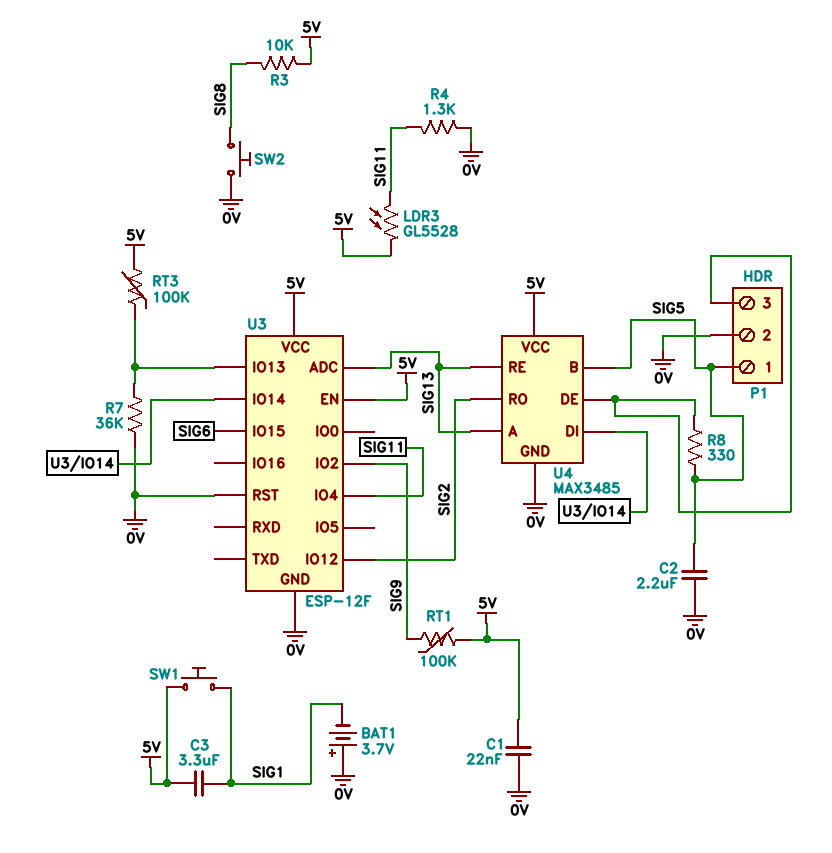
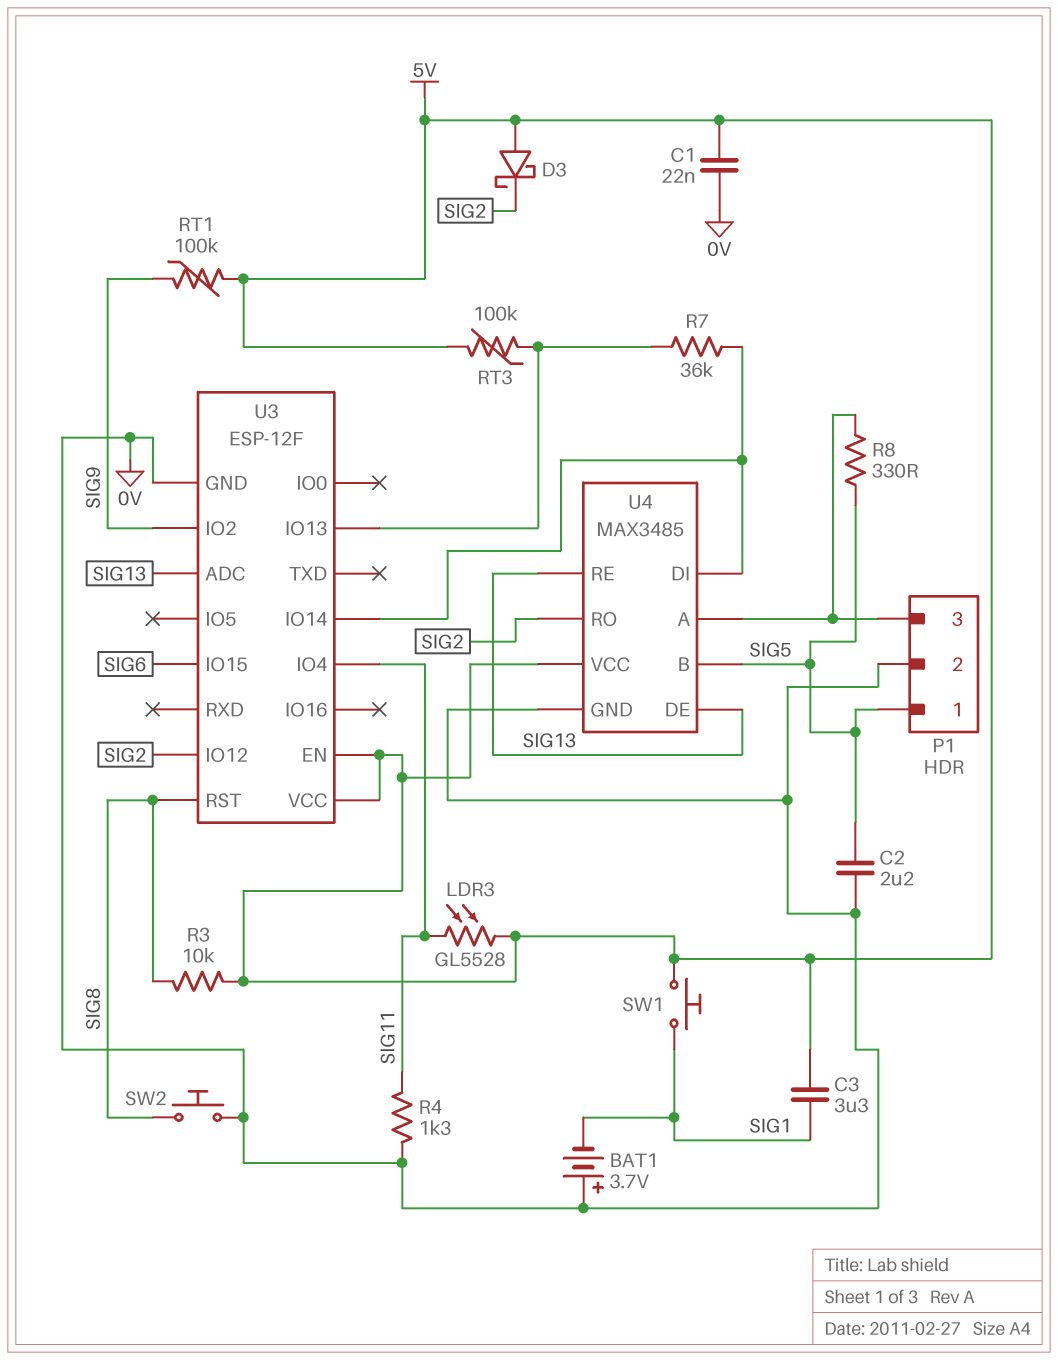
D3: none -> schottky (A 5V, K SIG2)
R7: 36k (0V, U3/IO13) -> 36k (U3/IO13, U3/IO14)
U3 pin RST: 0V -> SIG8
U4 pin A: SIG13 -> P1/3
U4 pin DE: P1/3 -> SIG13

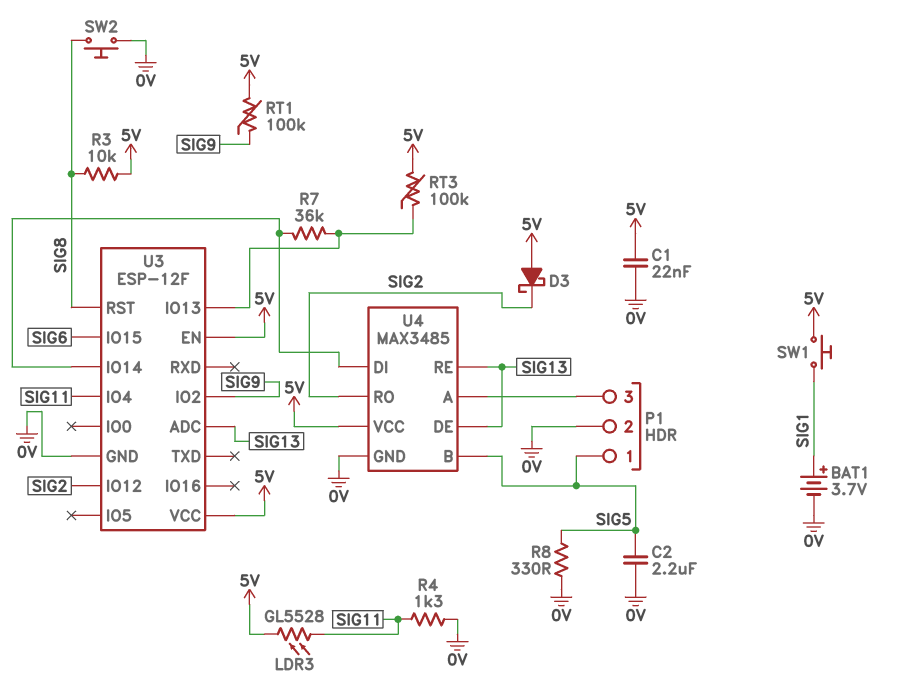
BAT1: 3.7V (plus 0V, minus SIG1) -> 3.7V (plus SIG1, minus 0V)
C3: 3.3uF (5V, SIG1) -> none
R8: 330 (P1/3, SIG5) -> 330 (0V, SIG5)

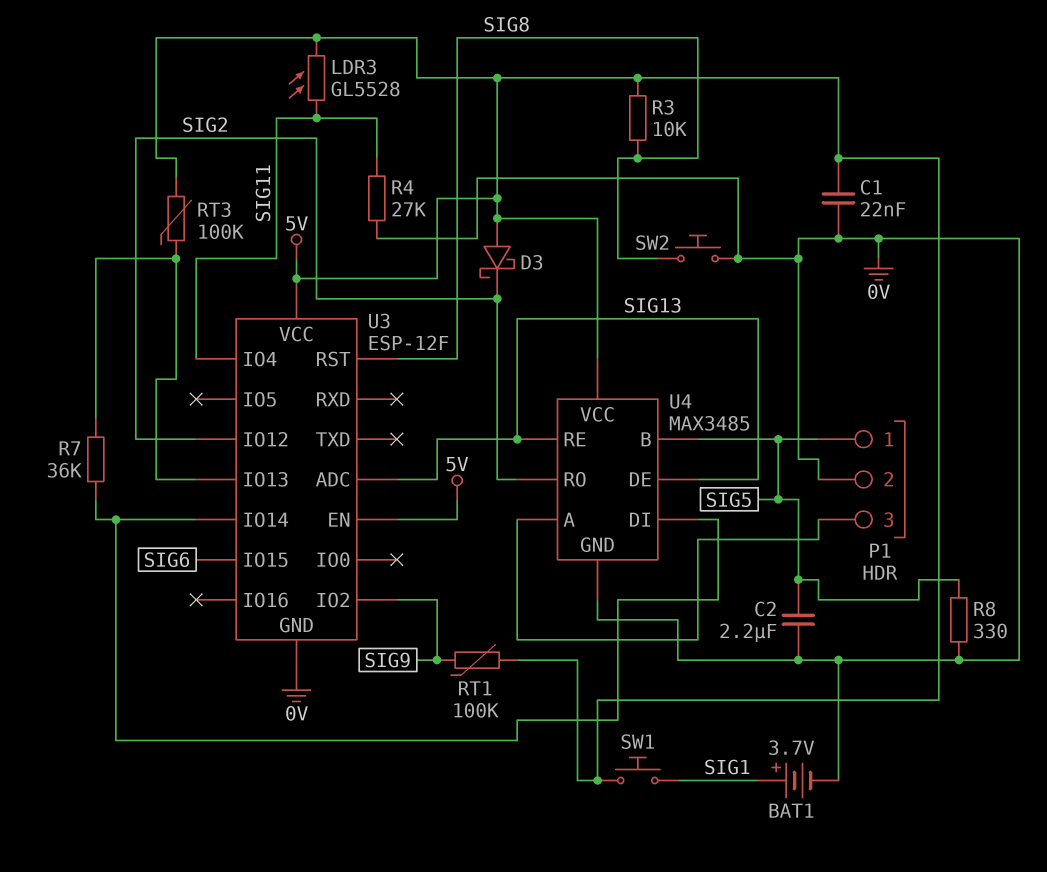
R4: 1.3k (0V, SIG11) -> 27k (0V, SIG11)

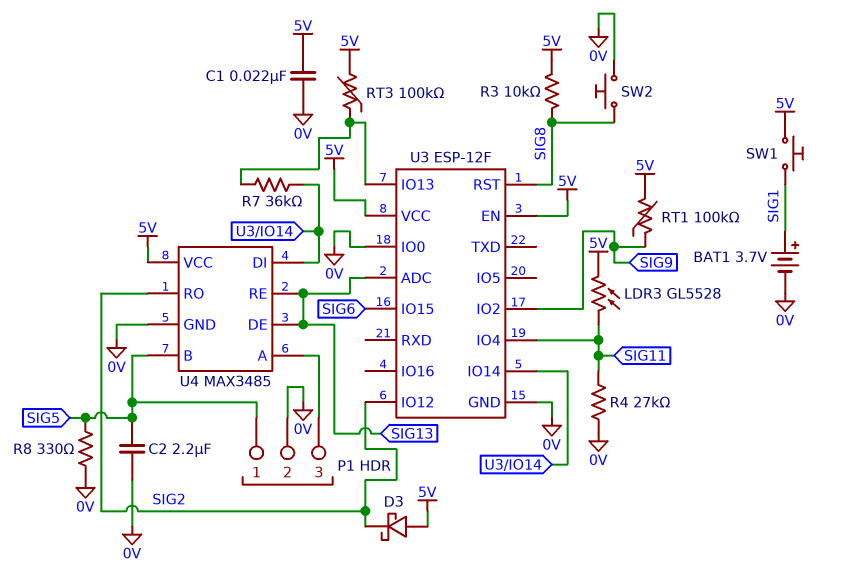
U3 pin IO0: none -> 0V

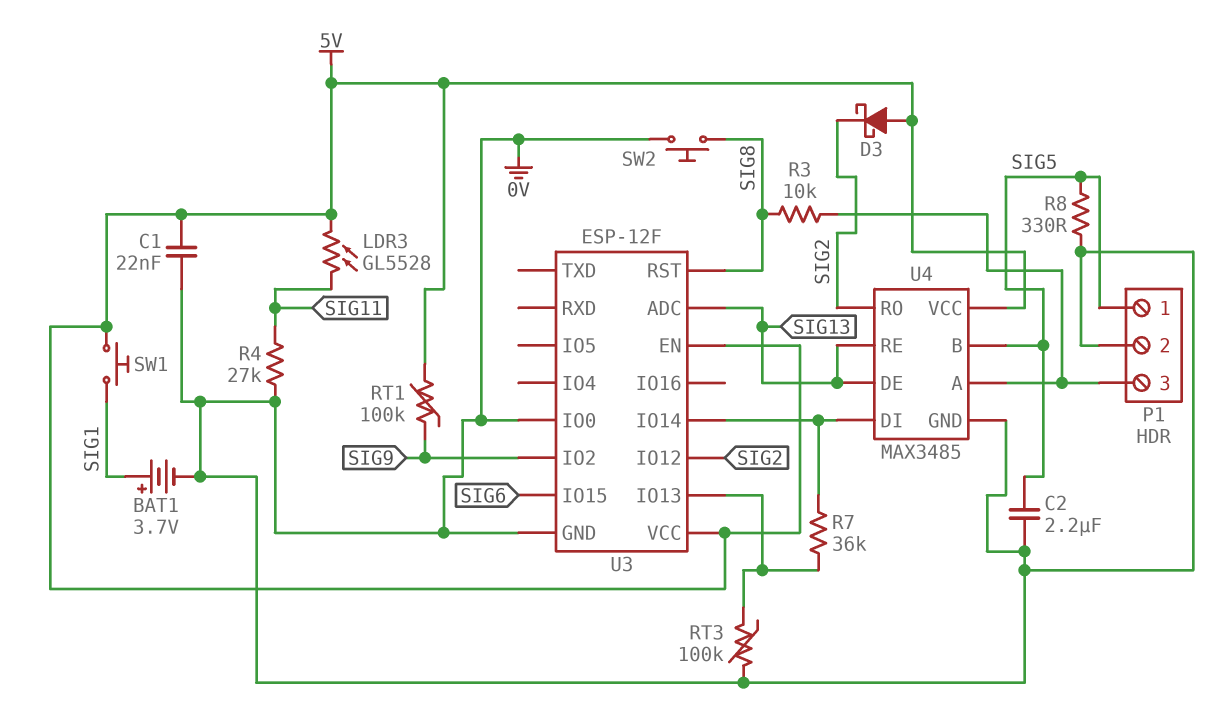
R3: 10k (5V, SIG8) -> 10k (P1/3, SIG8)
RT3: 100k (5V, U3/IO13) -> 100k (0V, U3/IO13)
U3 pin IO4: SIG11 -> none

